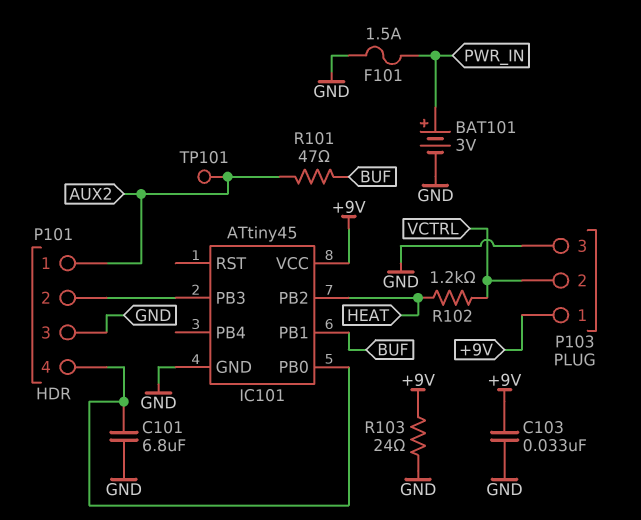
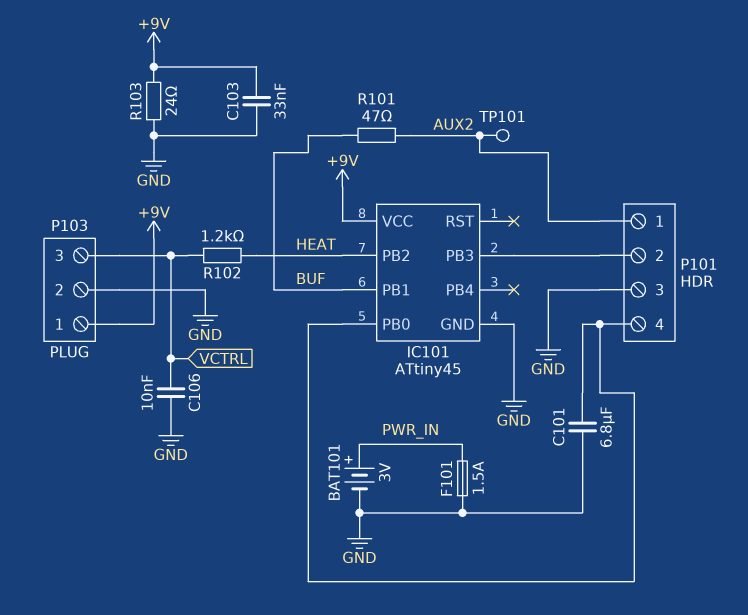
C106: none -> 10nF (GND, VCTRL)
P103 pin 2: VCTRL -> GND
P103 pin 3: GND -> VCTRL

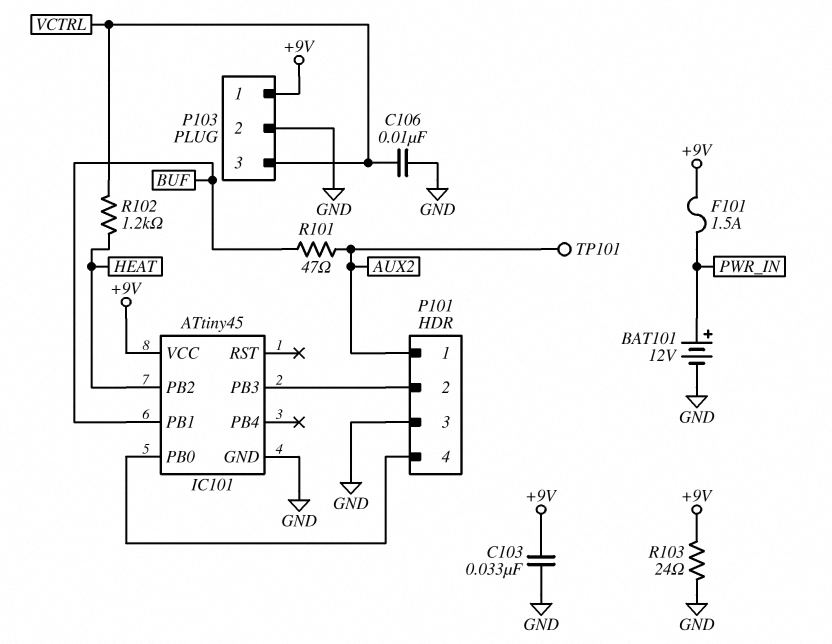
BAT101: 3V (plus PWR_IN, minus GND) -> 12V (plus PWR_IN, minus GND)
C101: 6.8uF (GND, IC101/PB0) -> none
F101: 1.5A (GND, PWR_IN) -> 1.5A (+9V, PWR_IN)

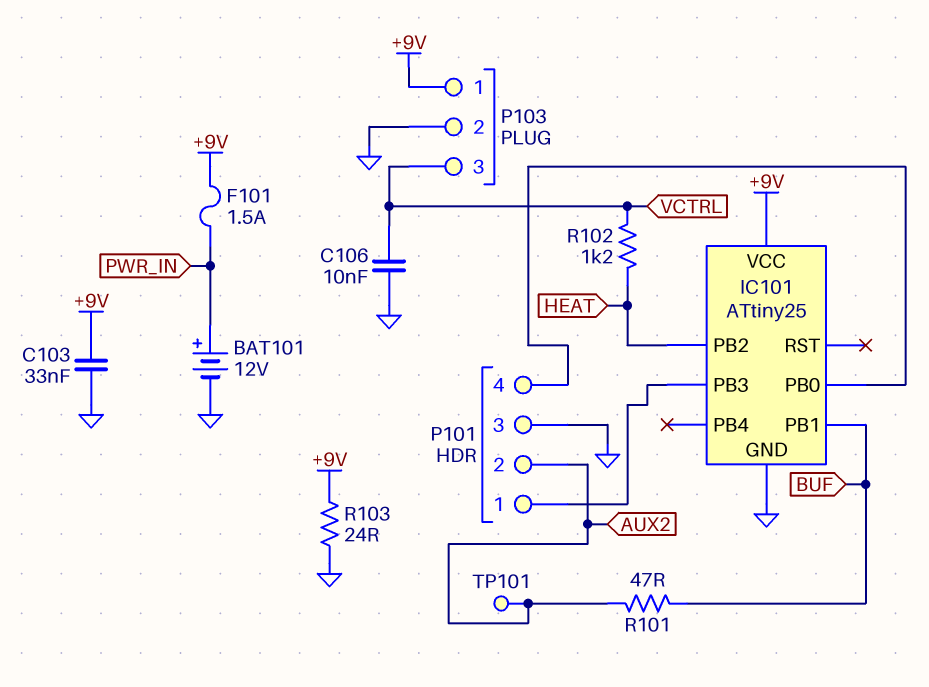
IC101: ATtiny45 -> ATtiny25
P101 pin 1: AUX2 -> IC101/PB3
P101 pin 2: IC101/PB3 -> AUX2

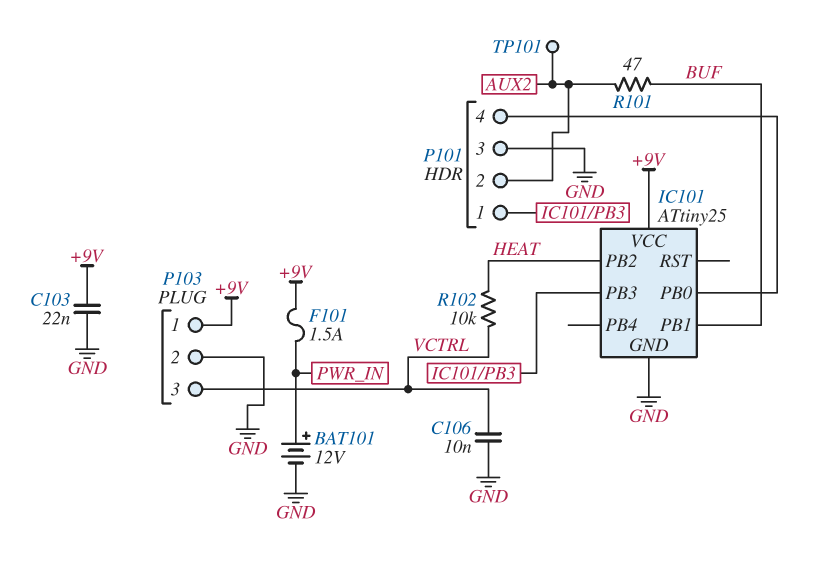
C103: 33nF (+9V, GND) -> 22nF (+9V, GND)
R102: 1.2k (HEAT, VCTRL) -> 10k (HEAT, VCTRL)
R103: 24 (+9V, GND) -> none

